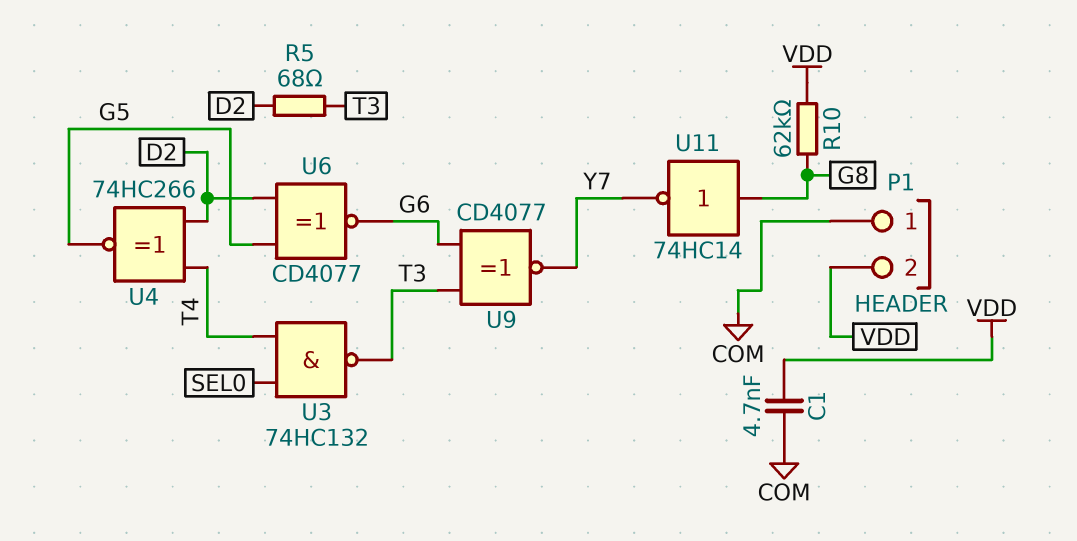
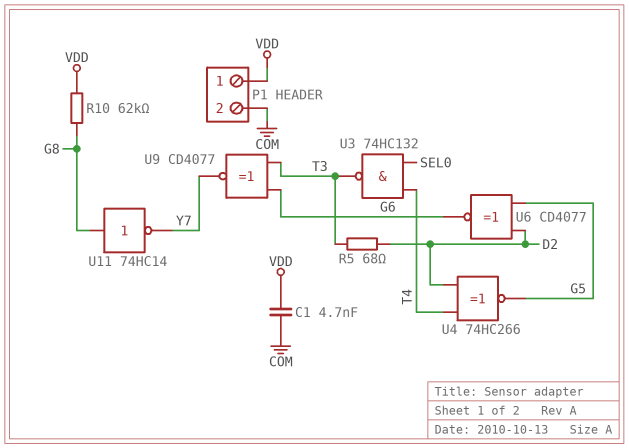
P1 pin 1: COM -> VDD
P1 pin 2: VDD -> COM

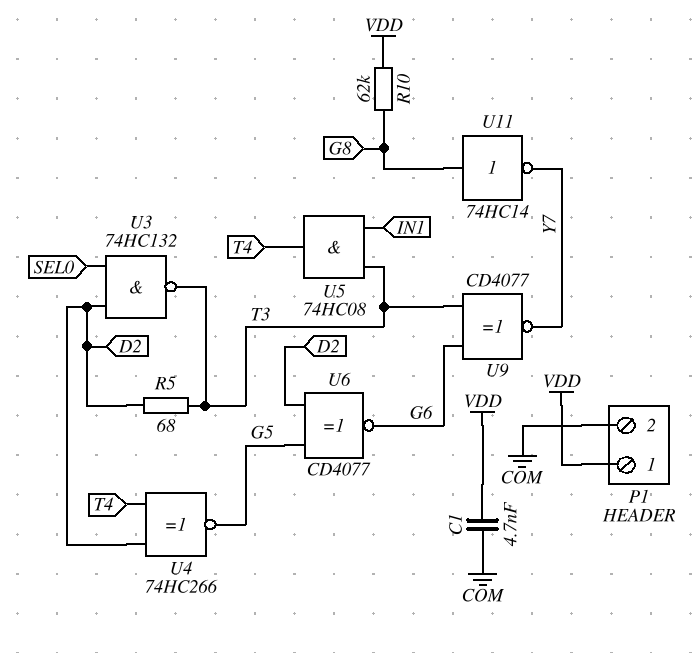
U3: NAND 74HC132 (in SEL0, in T4, out T3) -> NAND 74HC132 (in D2, in SEL0, out T3)
U5: none -> AND 74HC08 (in IN1, in T3, out T4)

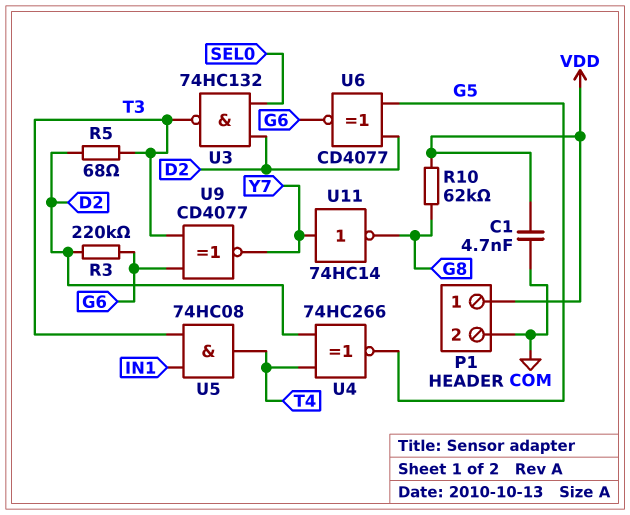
R3: none -> 220k (D2, G6)
U11: NOT 74HC14 (in G8, out Y7) -> NOT 74HC14 (in Y7, out G8)

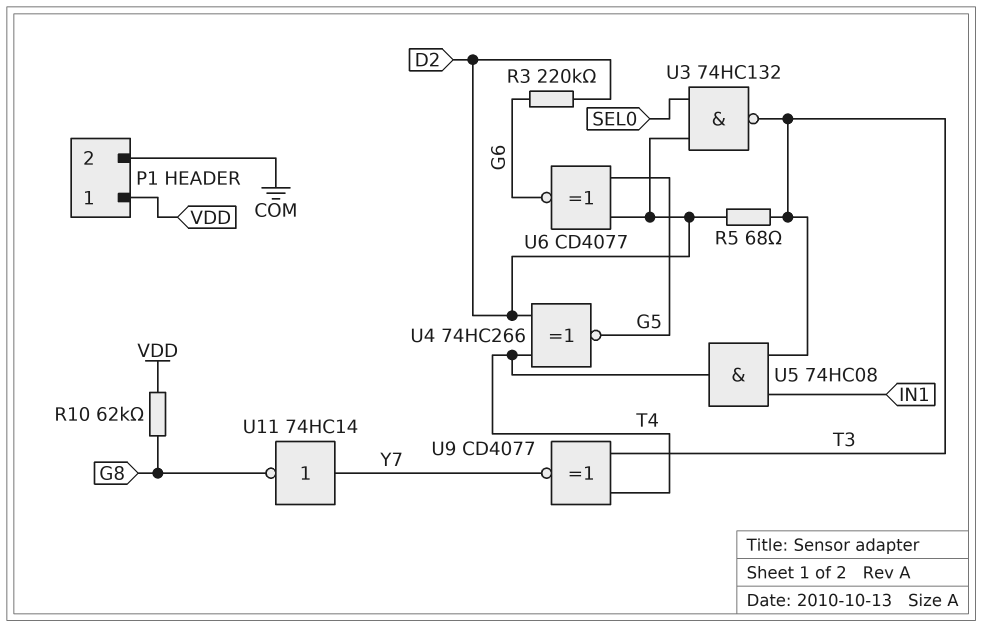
C1: 4.7nF (COM, VDD) -> none
U9: XNOR CD4077 (in G6, in T3, out Y7) -> XNOR CD4077 (in T3, in T4, out Y7)

